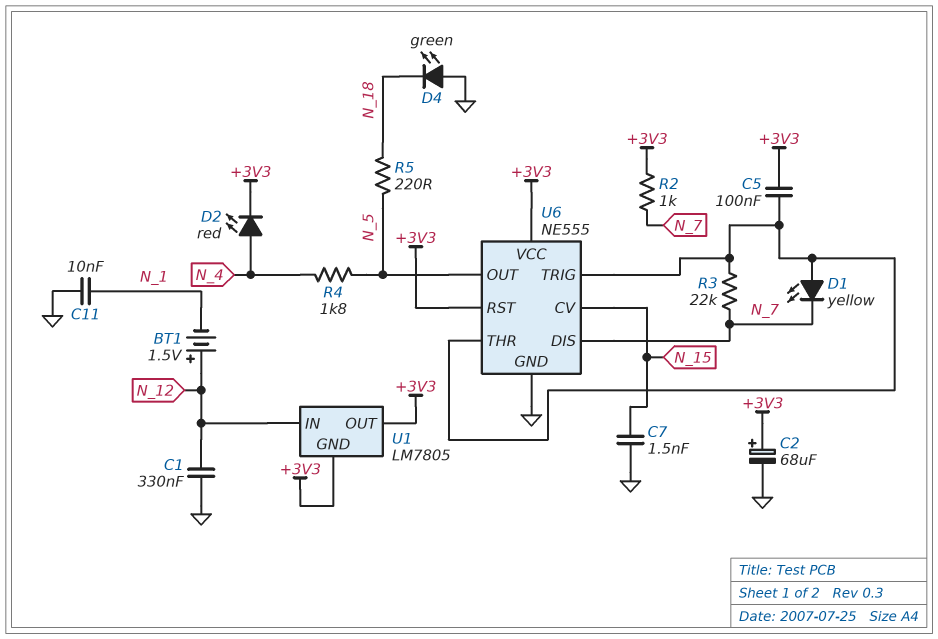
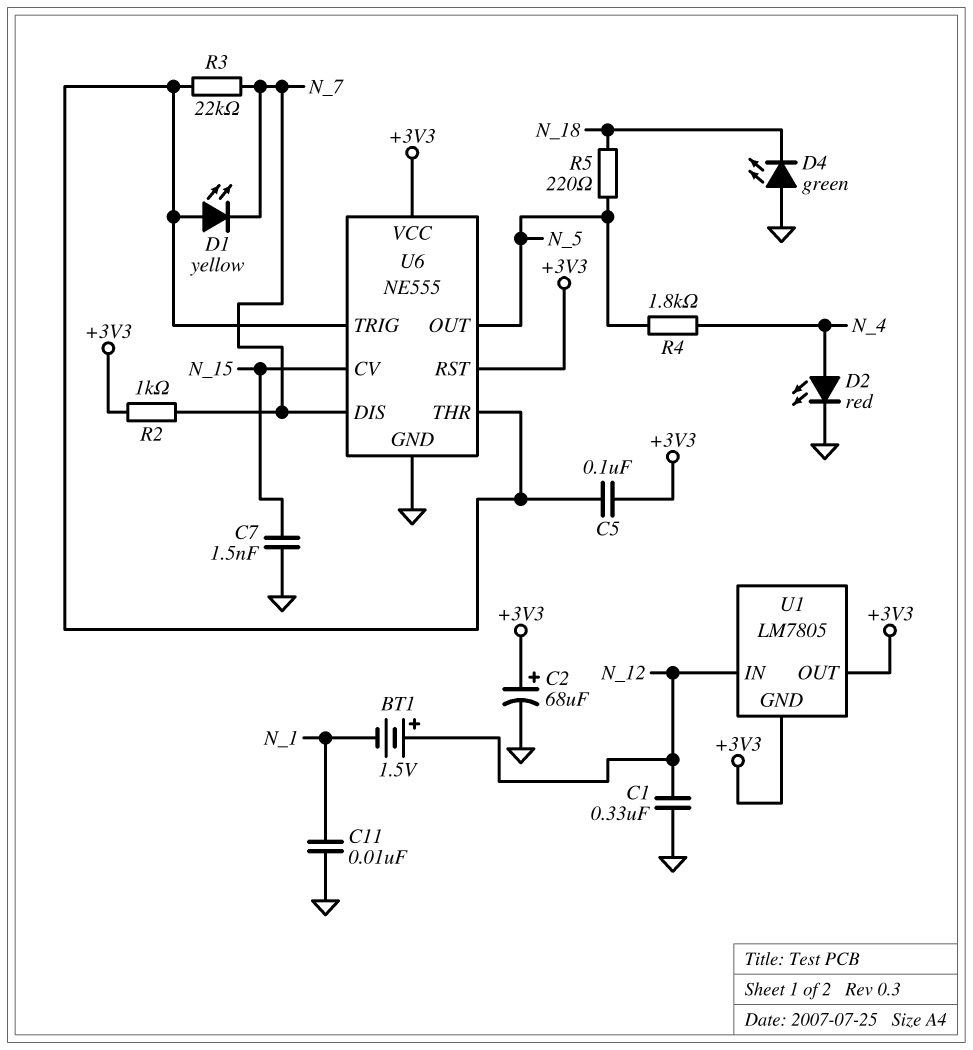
D2: LED red (A N_4, K +3V3) -> LED red (A N_4, K GND)

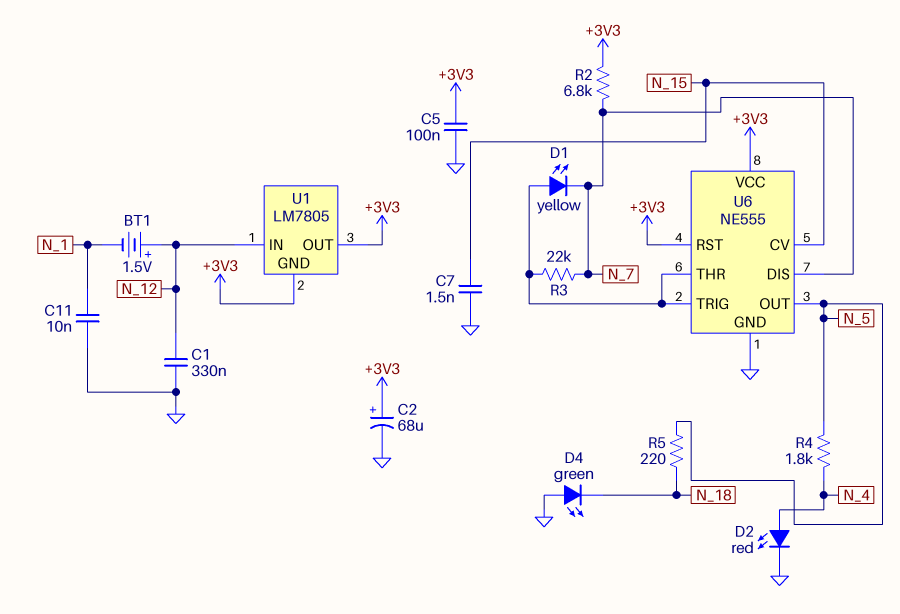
C5: 100nF (+3V3, U6/THR) -> 100nF (+3V3, GND)
R2: 1k (+3V3, N_7) -> 6.8k (+3V3, N_7)

